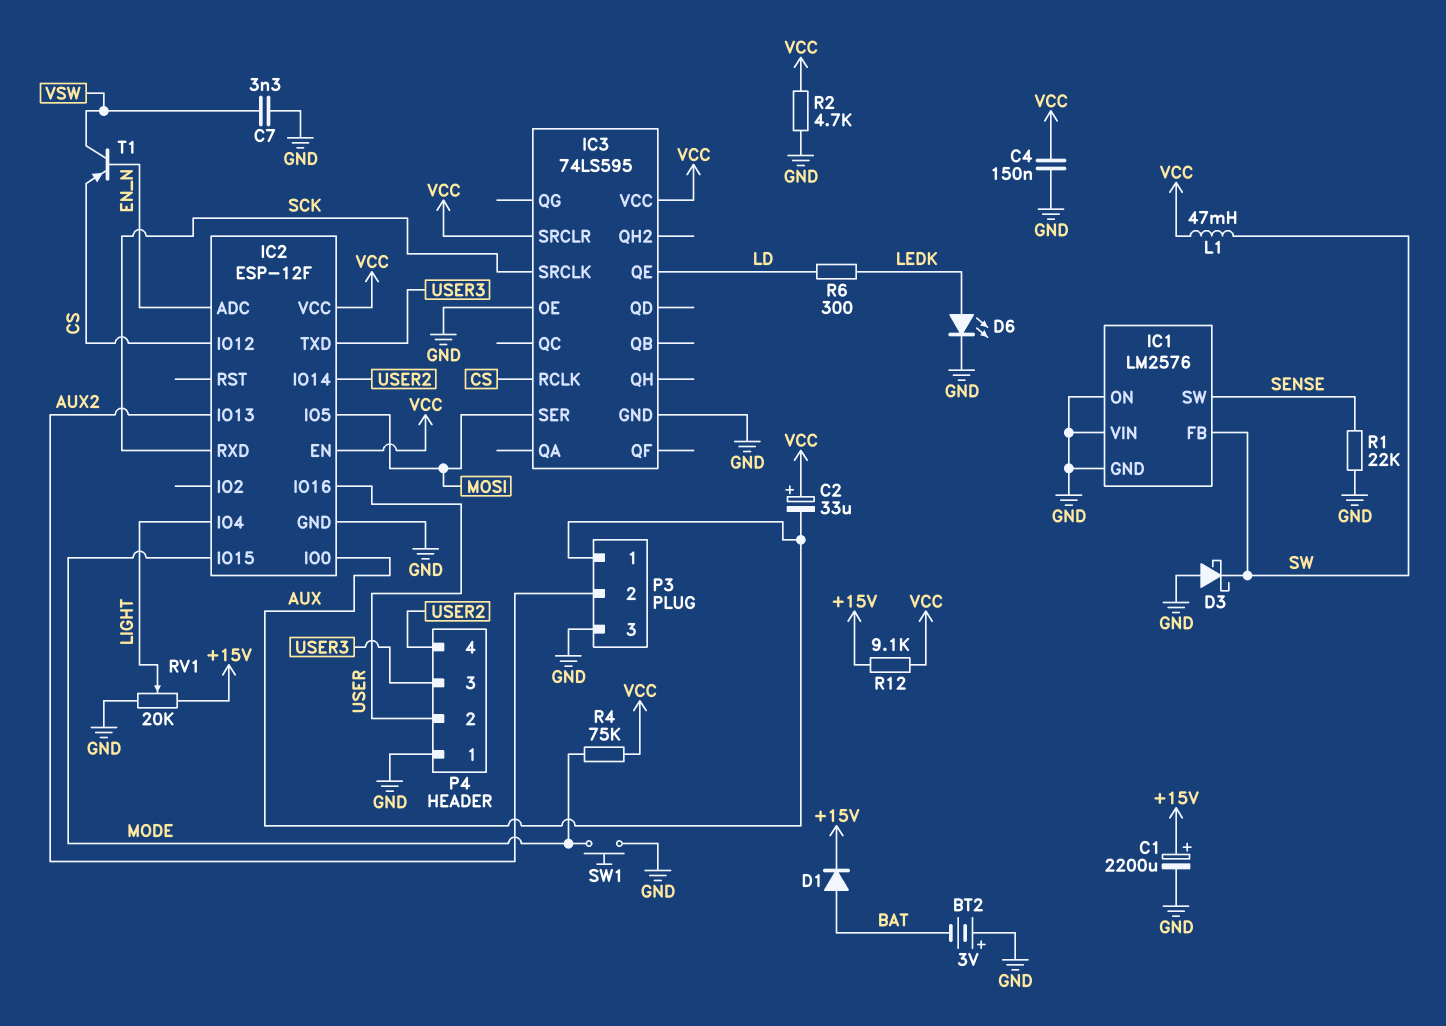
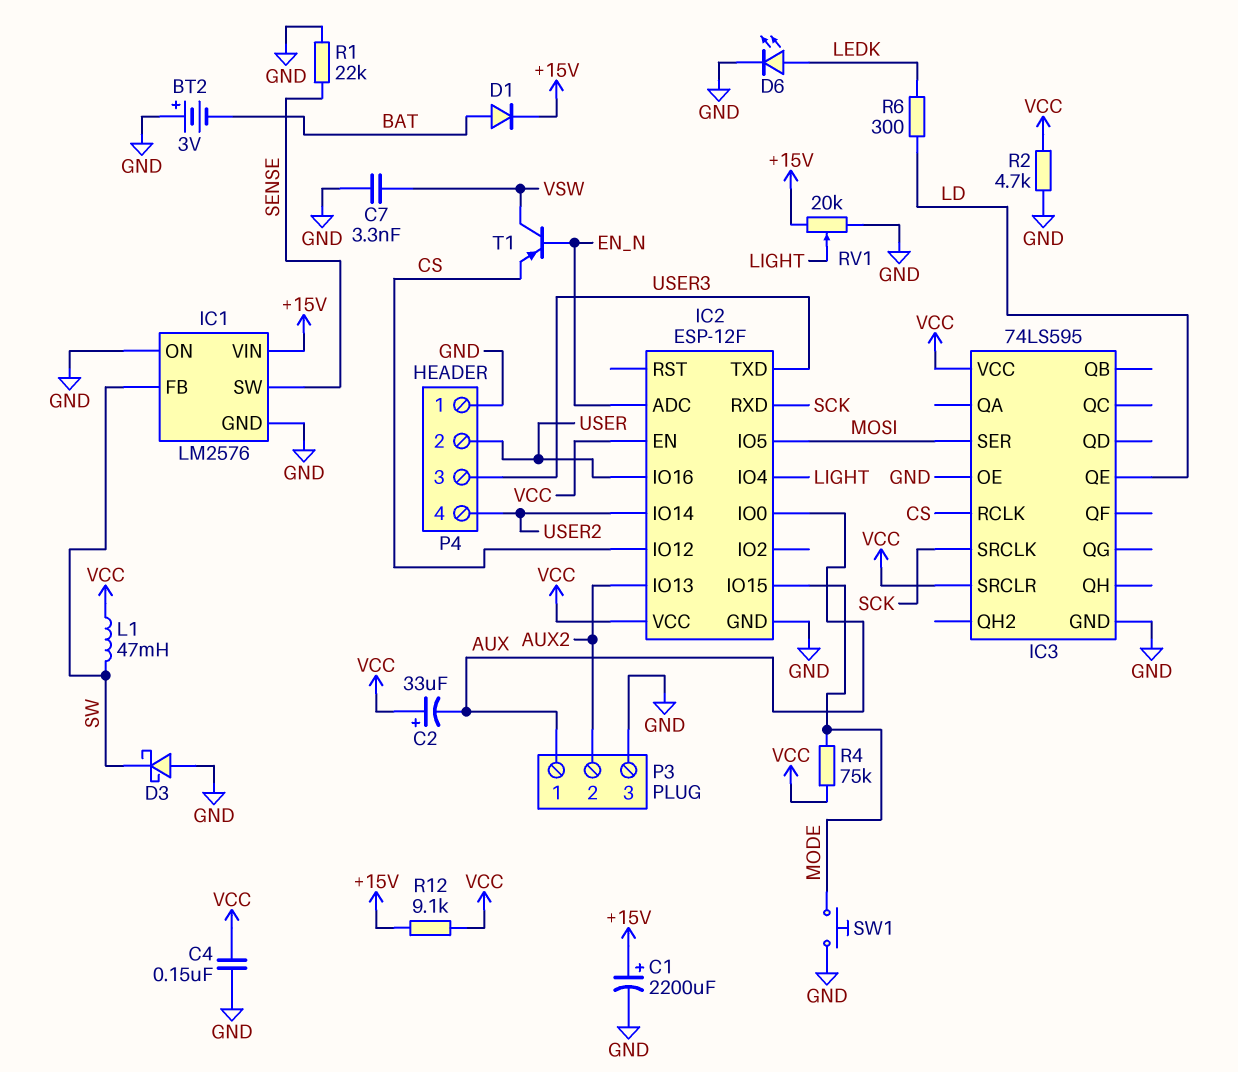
IC1 pin VIN: GND -> +15V

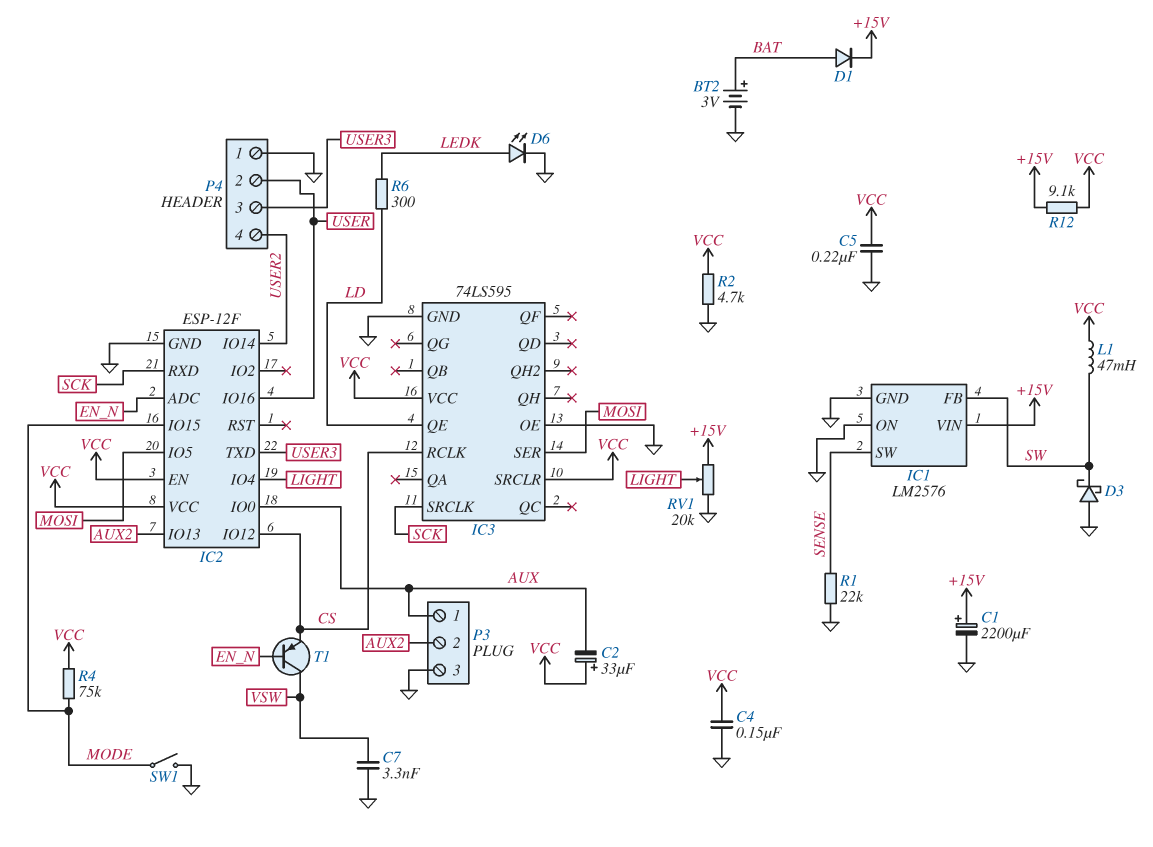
BT2: 3V (plus GND, minus BAT) -> 3V (plus BAT, minus GND)
C5: none -> 220nF (GND, VCC)
SW1: button (GND, MODE) -> switch (GND, MODE)

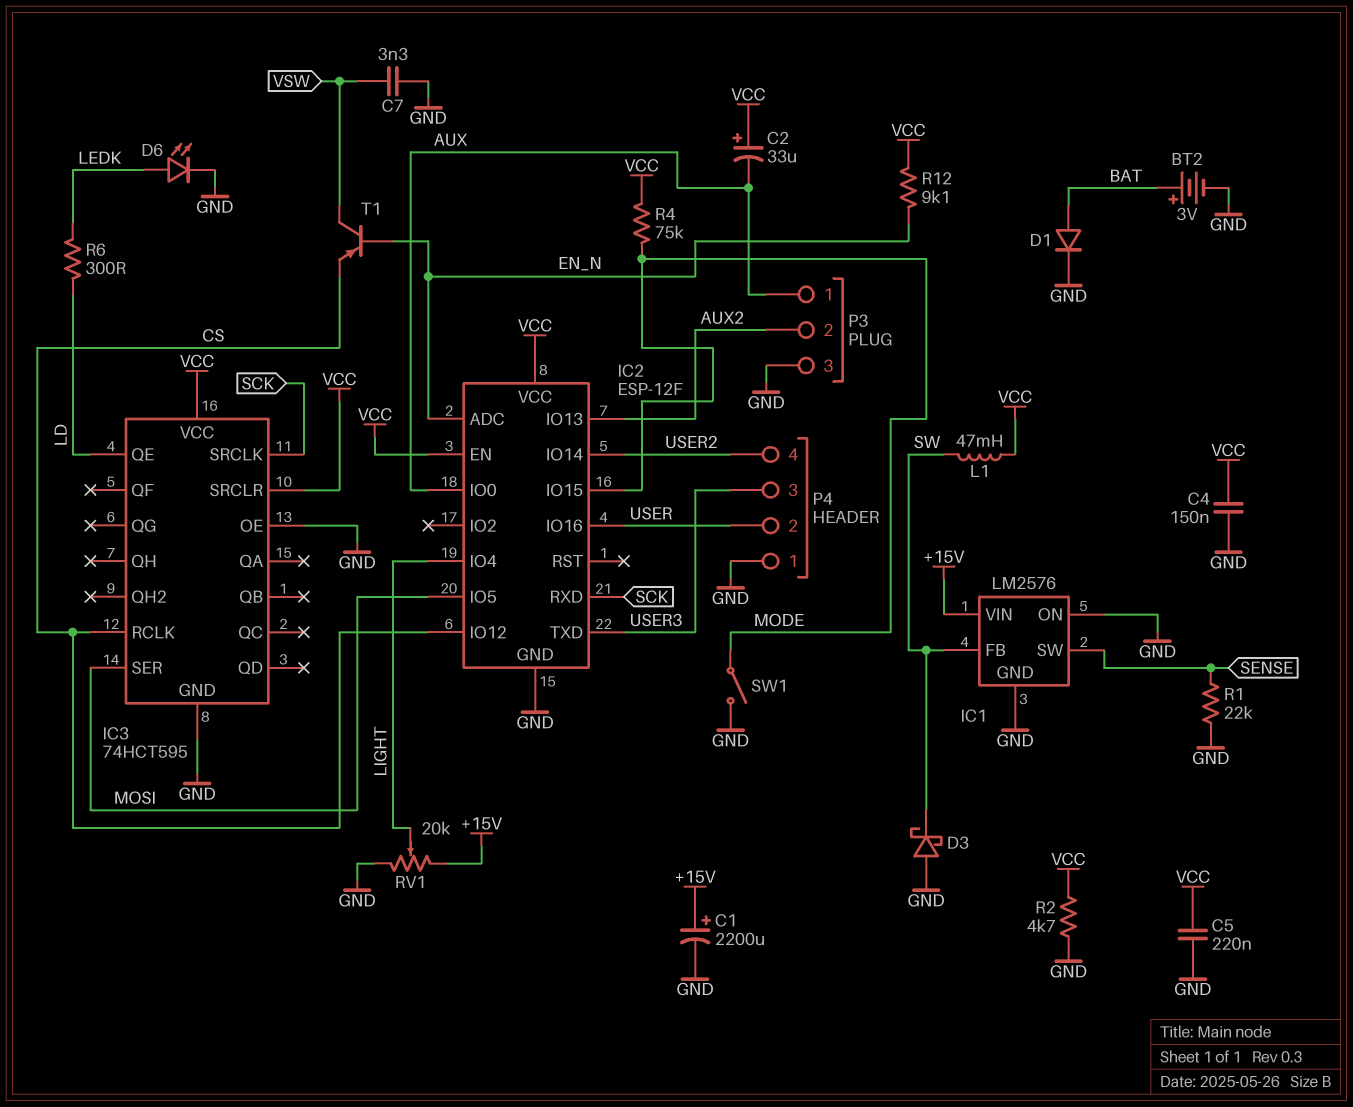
D1: diode (A BAT, K +15V) -> diode (A BAT, K GND)
IC3: 74LS595 -> 74HCT595
R12: 9.1k (+15V, VCC) -> 9.1k (EN_N, VCC)

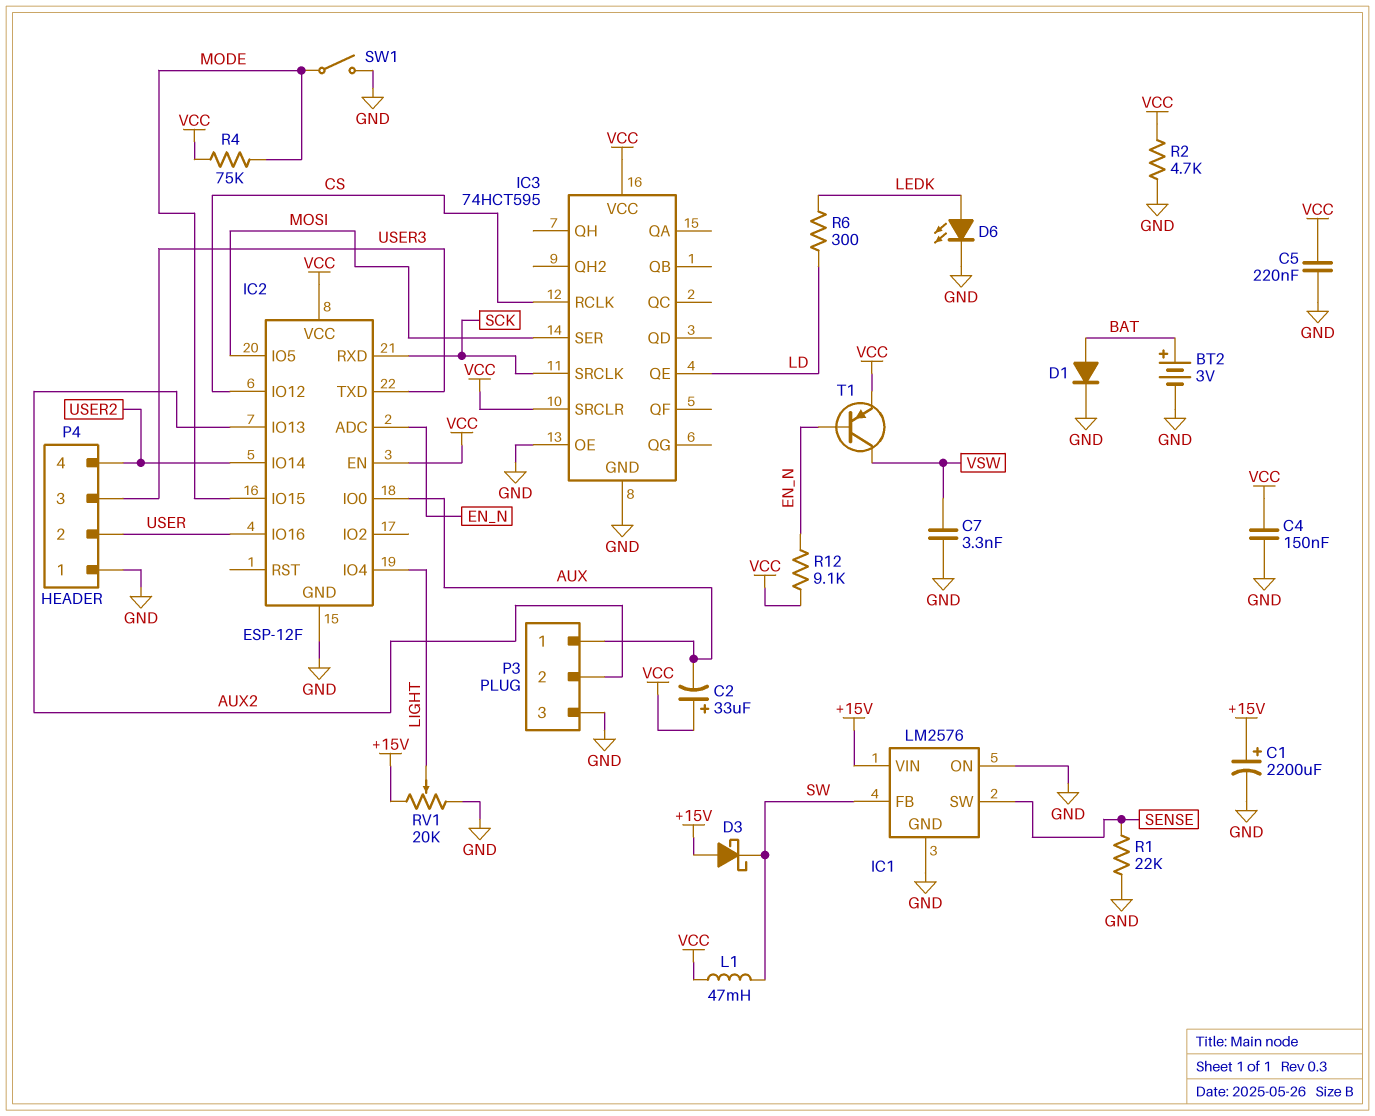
D3: schottky (A GND, K SW) -> schottky (A +15V, K SW)
T1: PNP (B EN_N, C VSW, E CS) -> PNP (B EN_N, C VSW, E VCC)

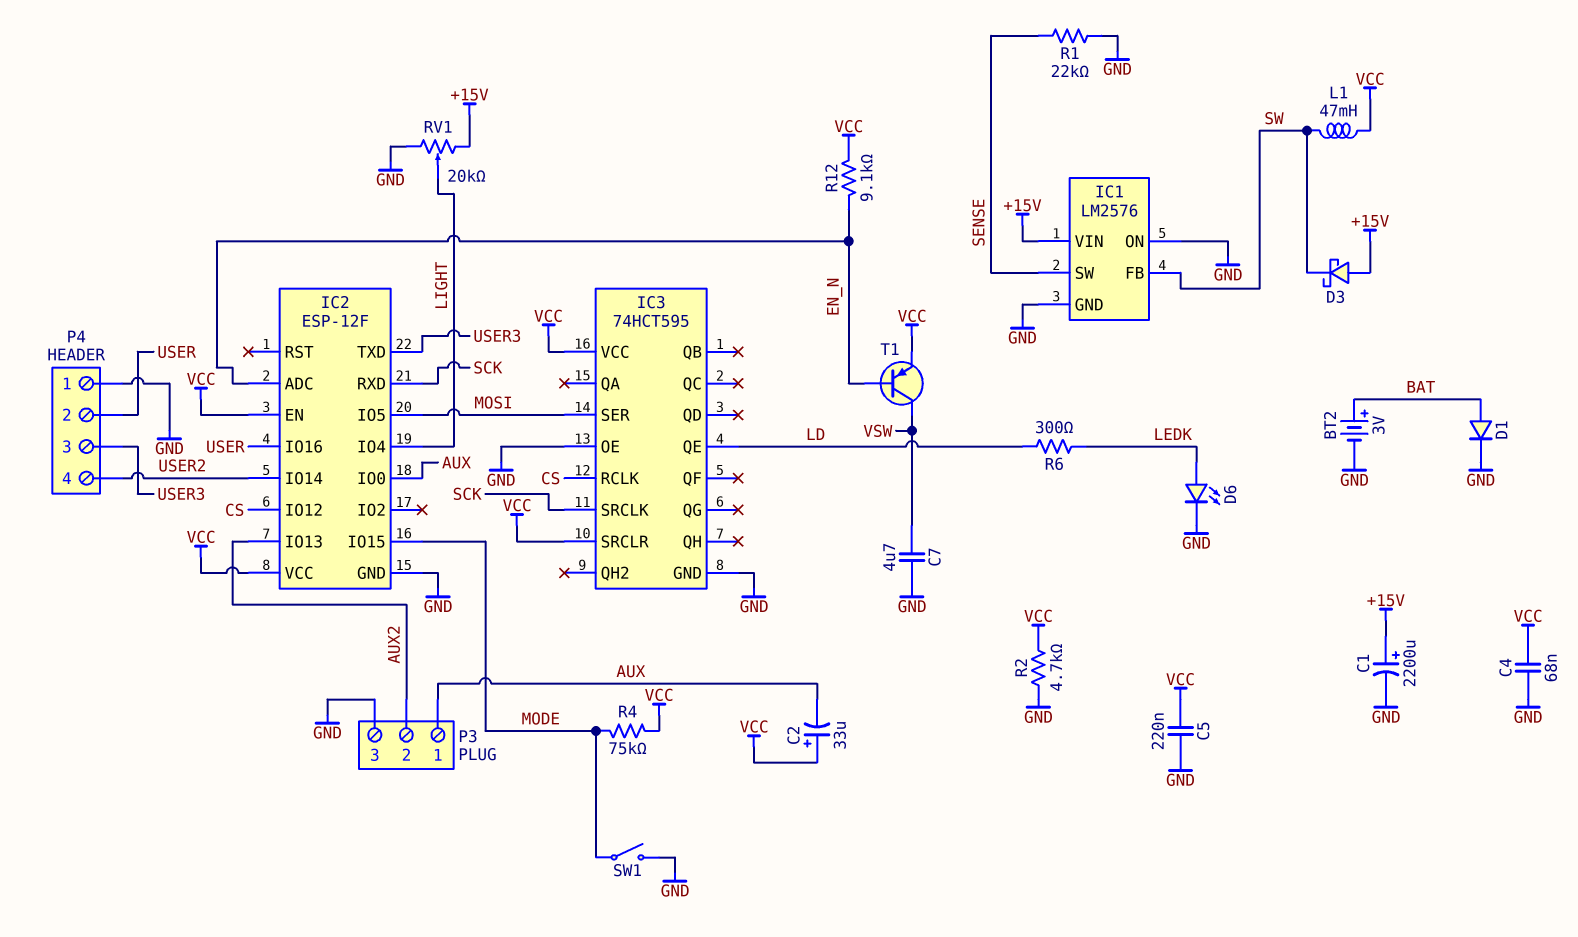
C4: 150nF (GND, VCC) -> 68nF (GND, VCC)
C7: 3.3nF (GND, VSW) -> 4.7uF (GND, VSW)

